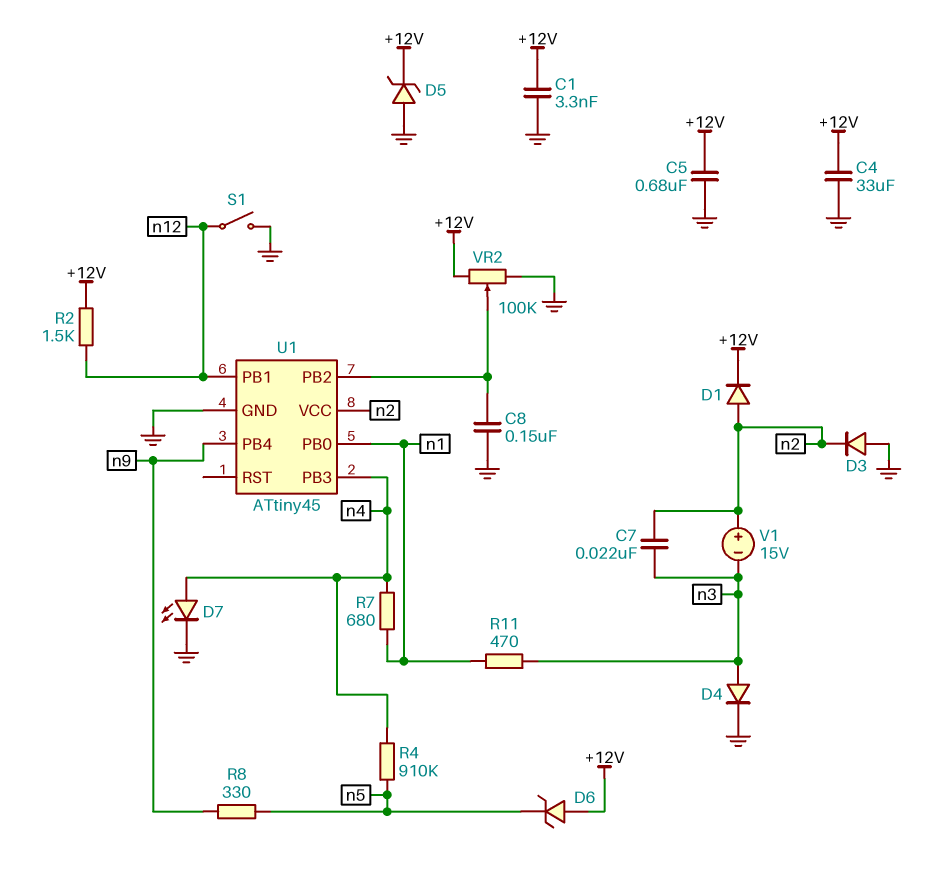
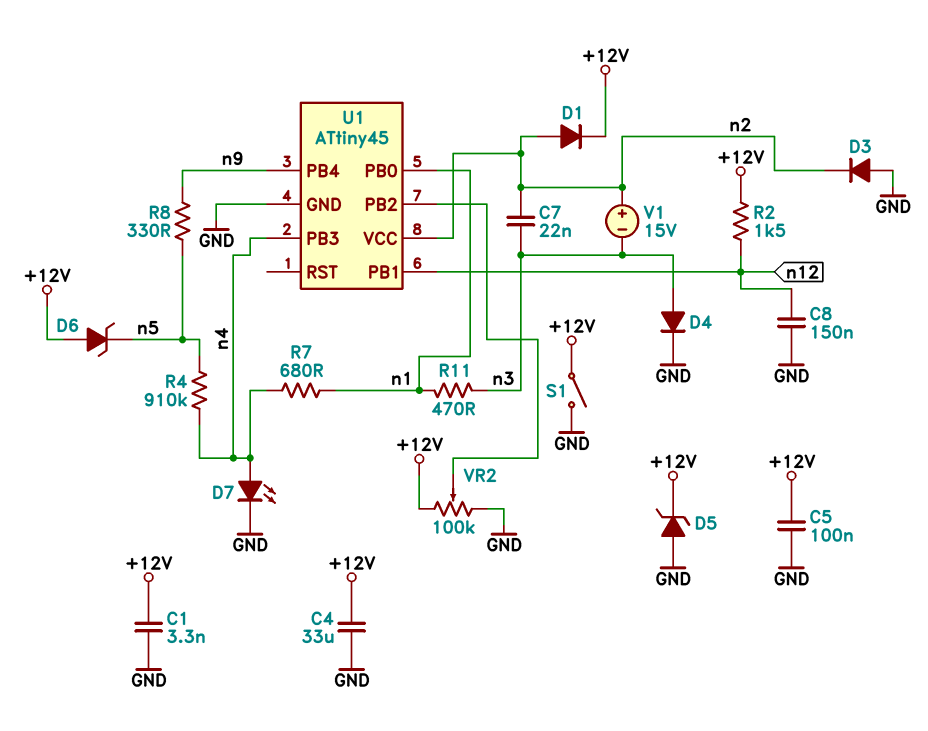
C5: 680nF (+12V, GND) -> 100nF (+12V, GND)
C8: 150nF (GND, U1/PB2) -> 150nF (GND, n12)
S1: switch (GND, n12) -> switch (+12V, GND)

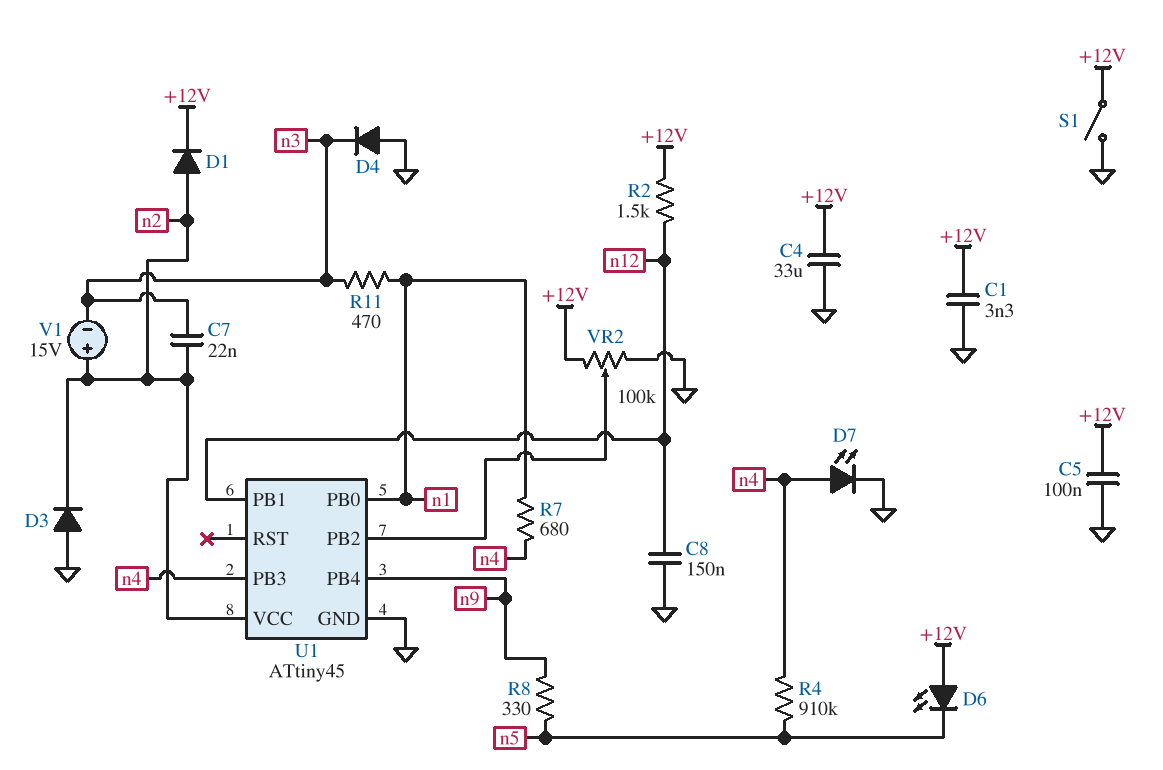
D4: diode (A n3, K GND) -> diode (A GND, K n3)
D5: zener (A GND, K +12V) -> none
D6: zener (A +12V, K n5) -> LED (A +12V, K n5)

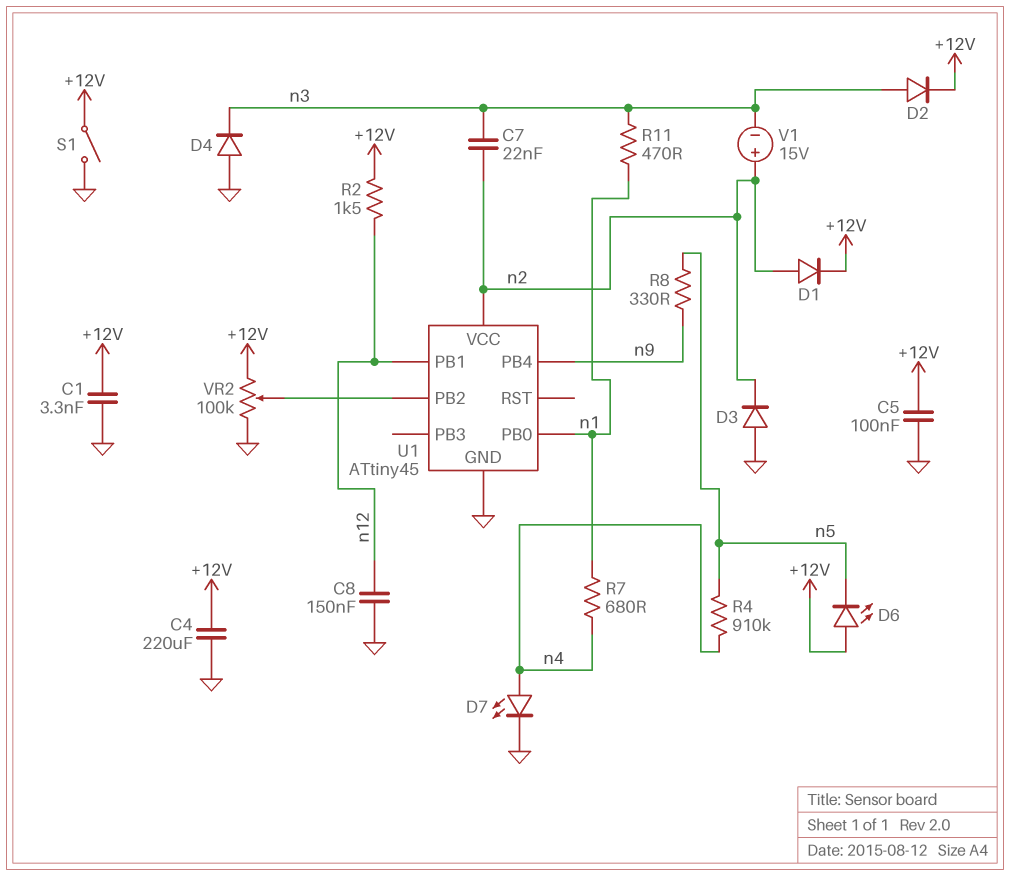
C4: 33uF (+12V, GND) -> 220uF (+12V, GND)
D2: none -> diode (A n3, K +12V)
U1 pin PB3: n4 -> none

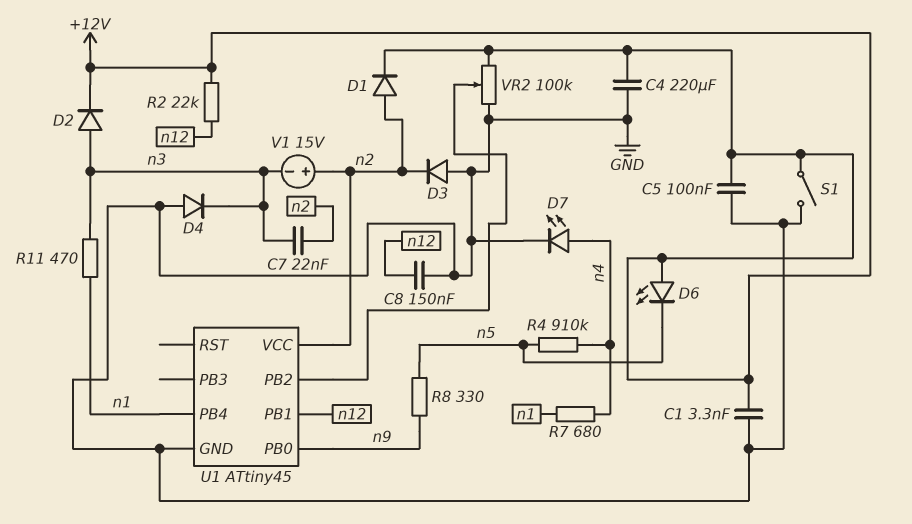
R2: 1.5k (+12V, n12) -> 22k (+12V, n12)
U1 pin PB0: n1 -> n9
U1 pin PB4: n9 -> n1

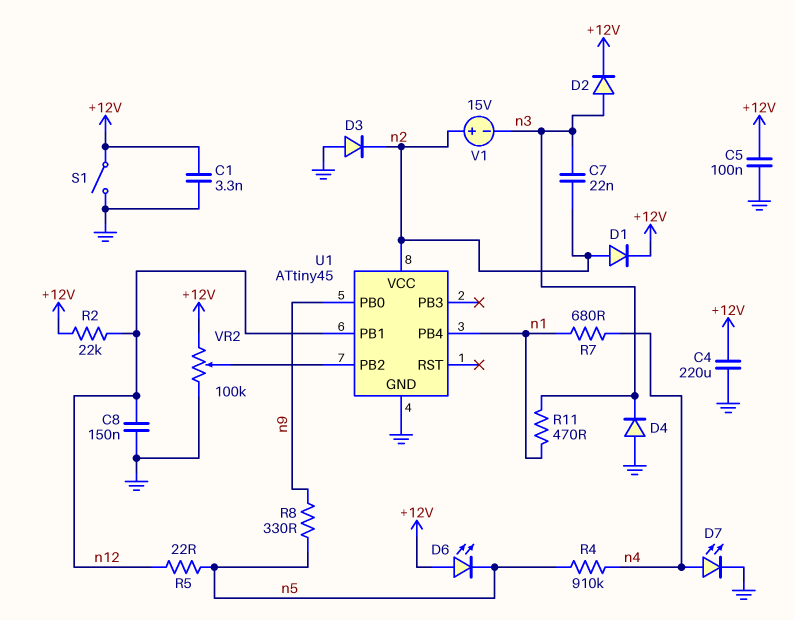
R5: none -> 22 (n5, n12)

